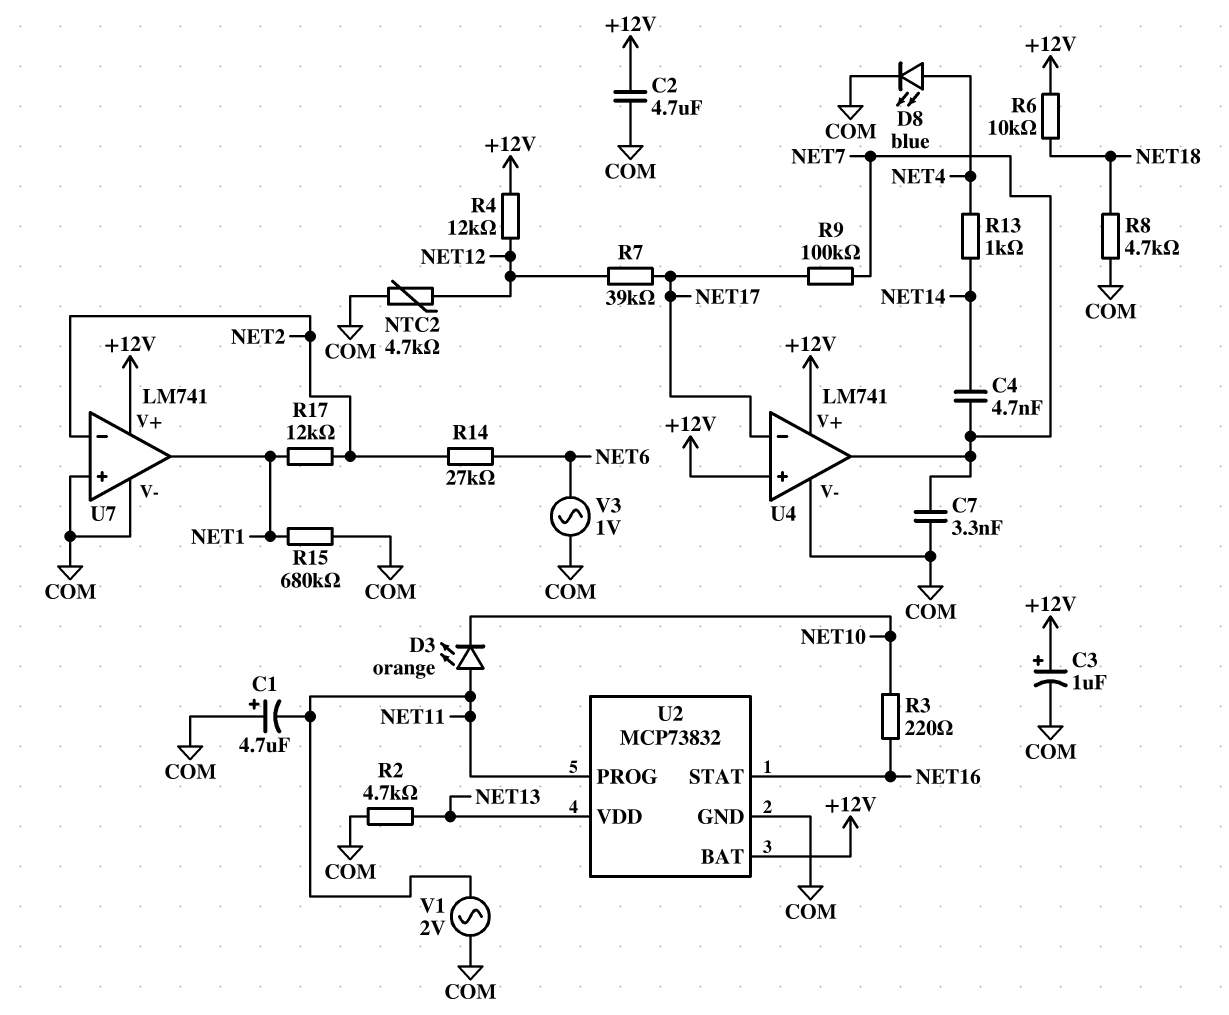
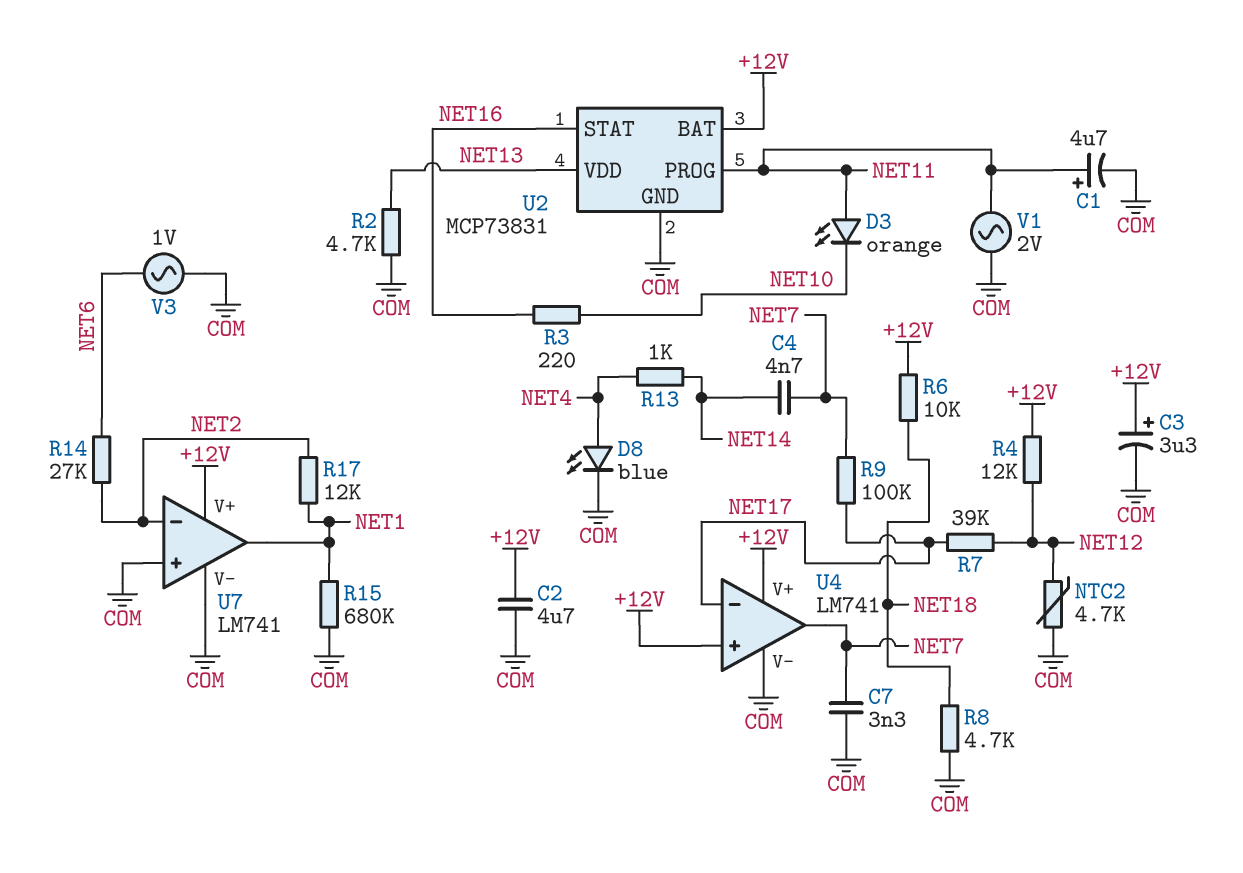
C1: 4.7uF (plus COM, minus NET11) -> 4.7uF (plus NET11, minus COM)
C3: 1uF (plus +12V, minus COM) -> 3.3uF (plus +12V, minus COM)
U2: MCP73832 -> MCP73831

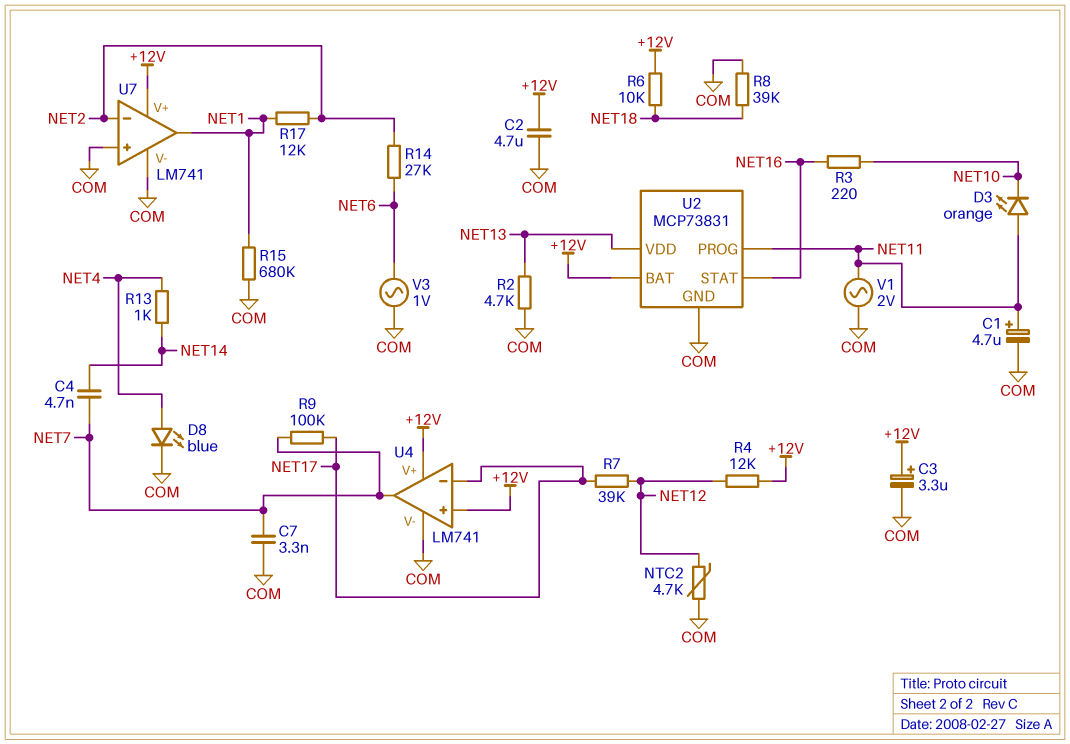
R8: 4.7k (COM, NET18) -> 39k (COM, NET18)

